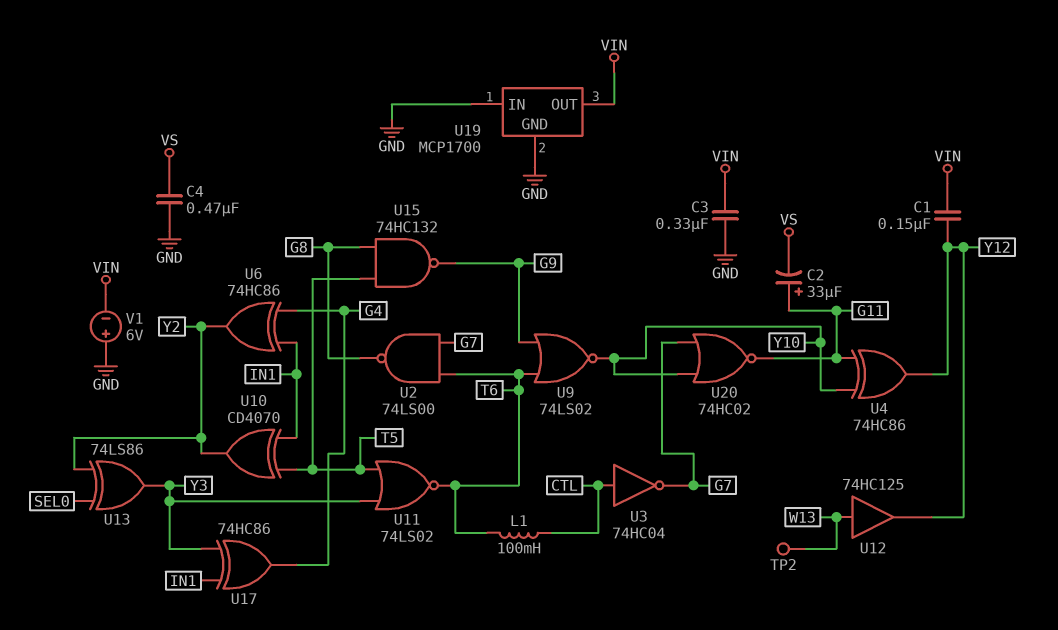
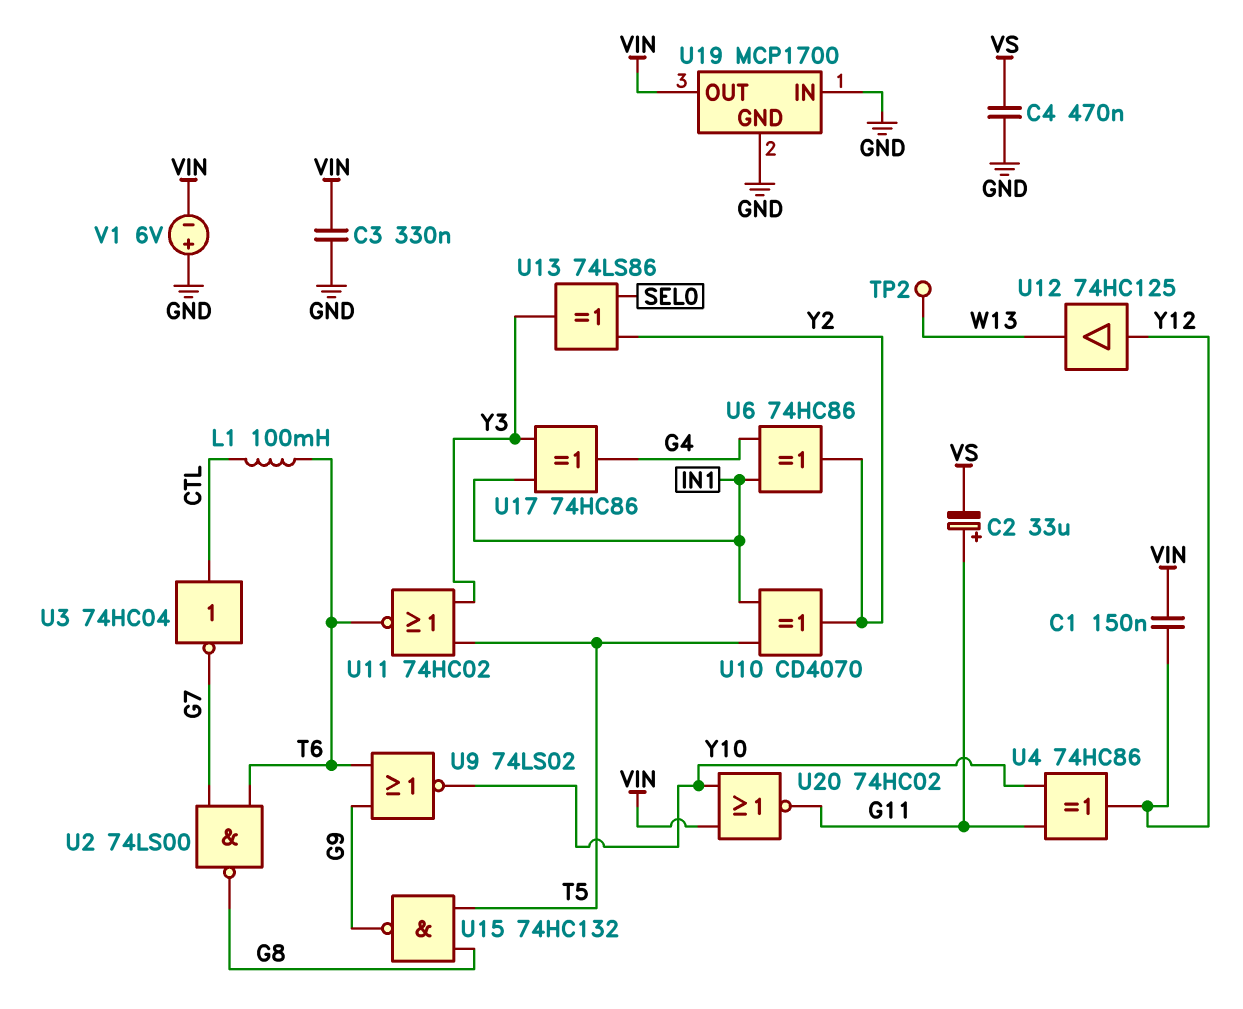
U11: NOR 74LS02 (in T5, in Y3, out T6) -> NOR 74HC02 (in T5, in Y3, out T6)
U12: buffer 74HC125 (in W13, out Y12) -> buffer 74HC125 (in Y12, out W13)
U20: NOR 74HC02 (in G7, in Y10, out G11) -> NOR 74HC02 (in VIN, in Y10, out G11)

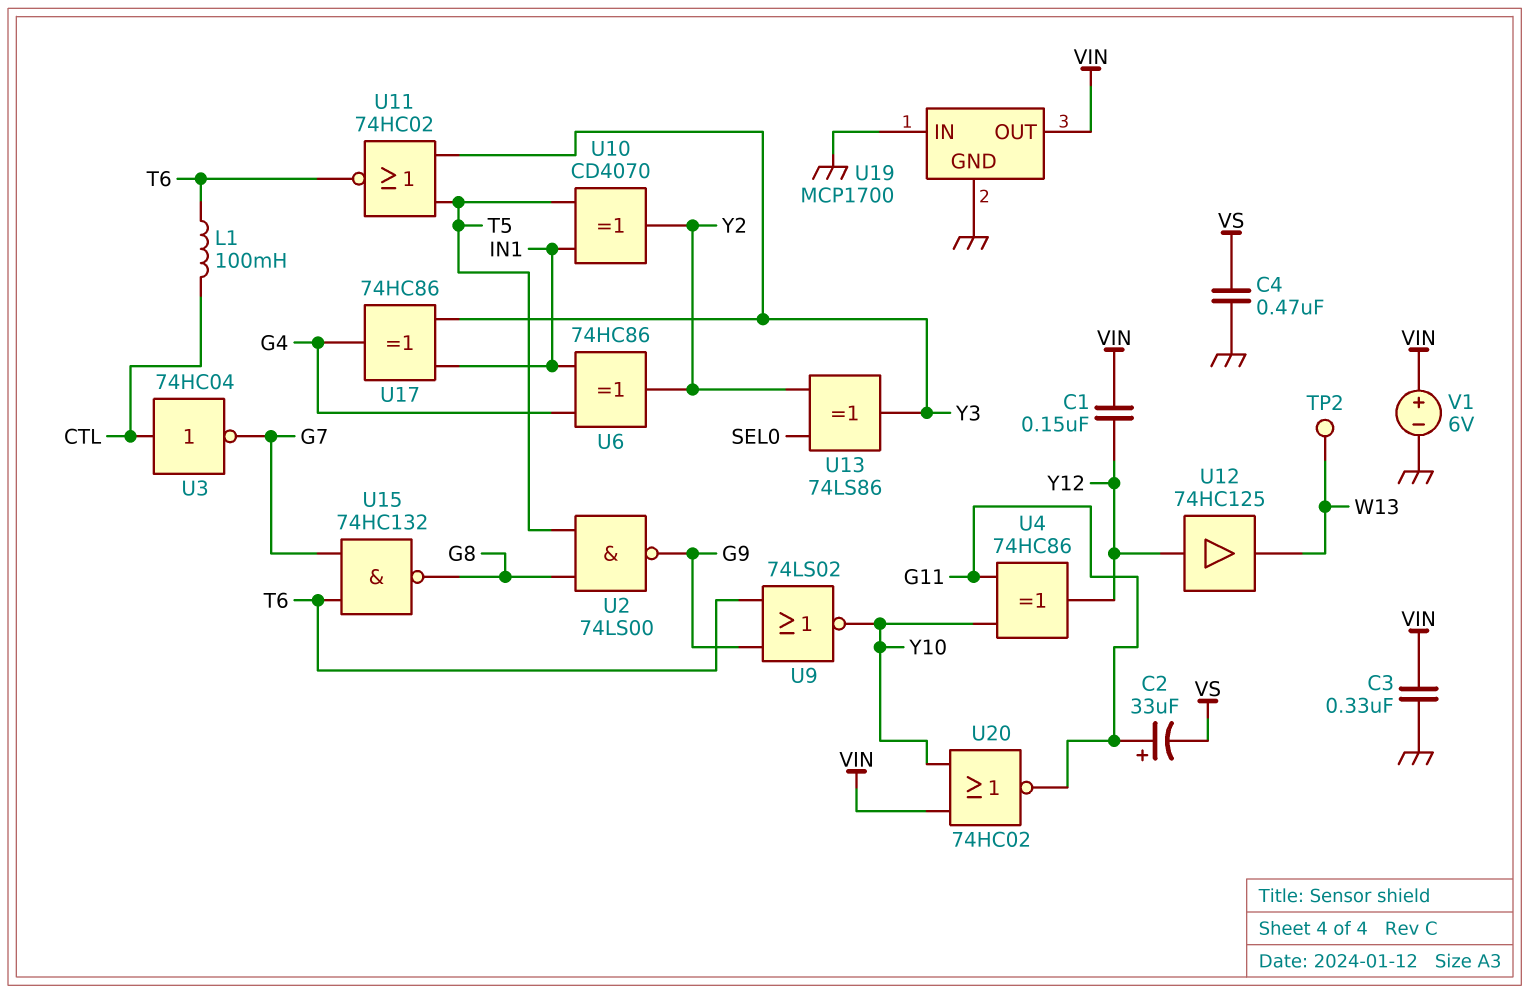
U2: NAND 74LS00 (in G7, in T6, out G8) -> NAND 74LS00 (in G8, in T5, out G9)
U15: NAND 74HC132 (in G8, in T5, out G9) -> NAND 74HC132 (in G7, in T6, out G8)
V1: 6V (plus GND, minus VIN) -> 6V (plus VIN, minus GND)

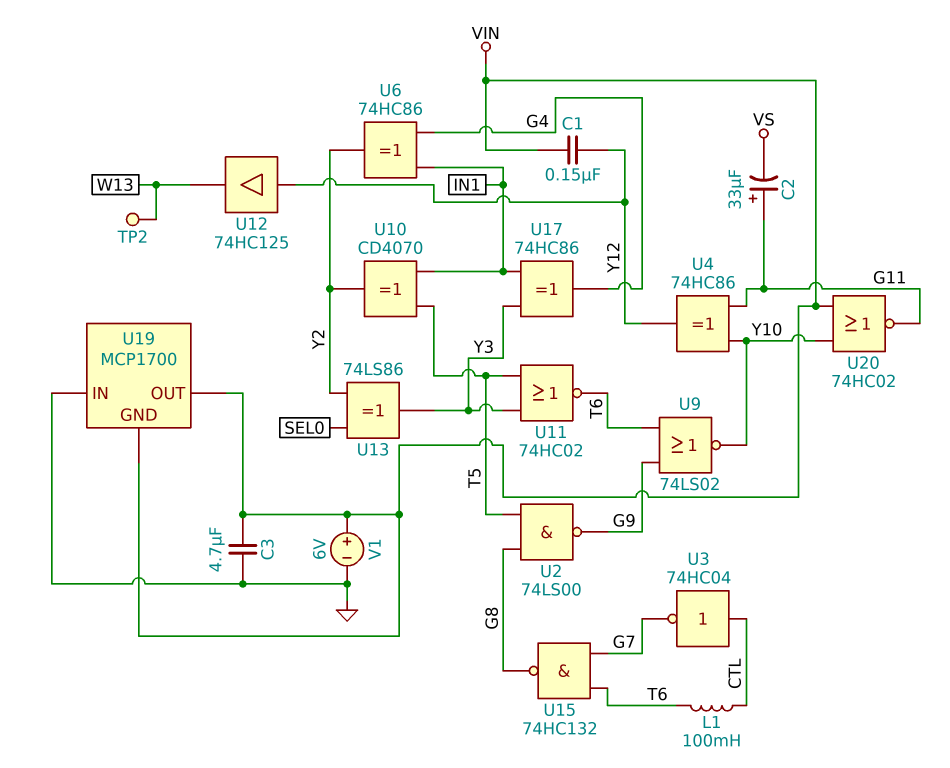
C3: 330nF (GND, VIN) -> 4.7uF (GND, VIN)
C4: 470nF (GND, VS) -> none
U19 pin GND: GND -> VIN

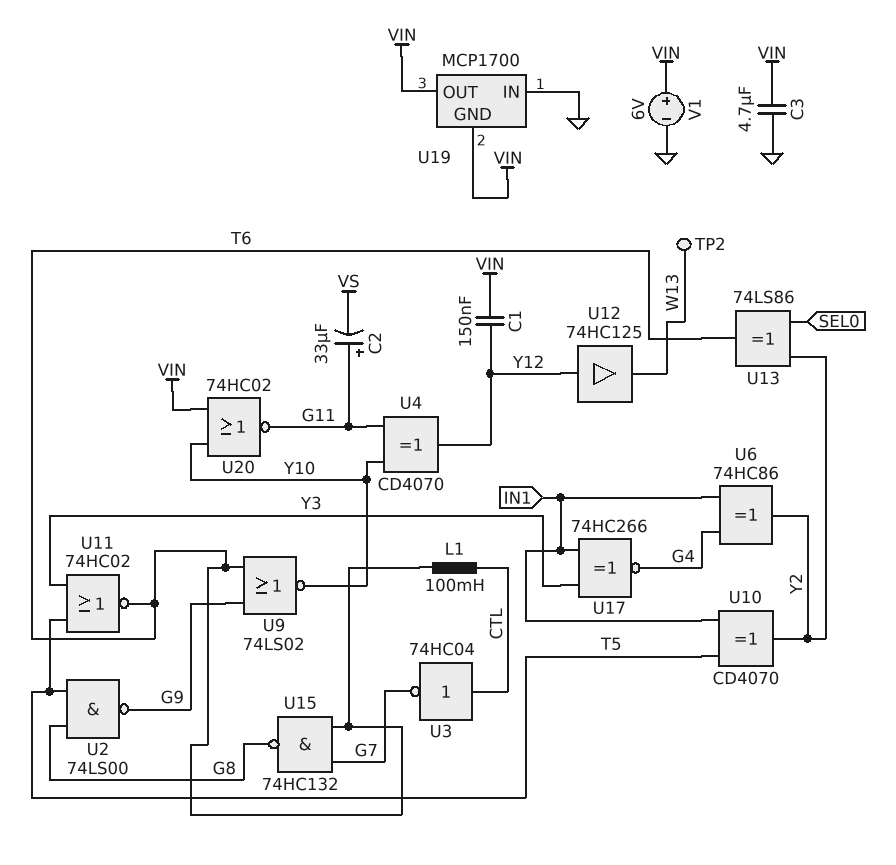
U4: XOR 74HC86 (in G11, in Y10, out Y12) -> XOR CD4070 (in G11, in Y10, out Y12)
U13: XOR 74LS86 (in SEL0, in Y2, out Y3) -> XOR 74LS86 (in SEL0, in Y2, out T6)
U17: XOR 74HC86 (in IN1, in Y3, out G4) -> XNOR 74HC266 (in IN1, in Y3, out G4)

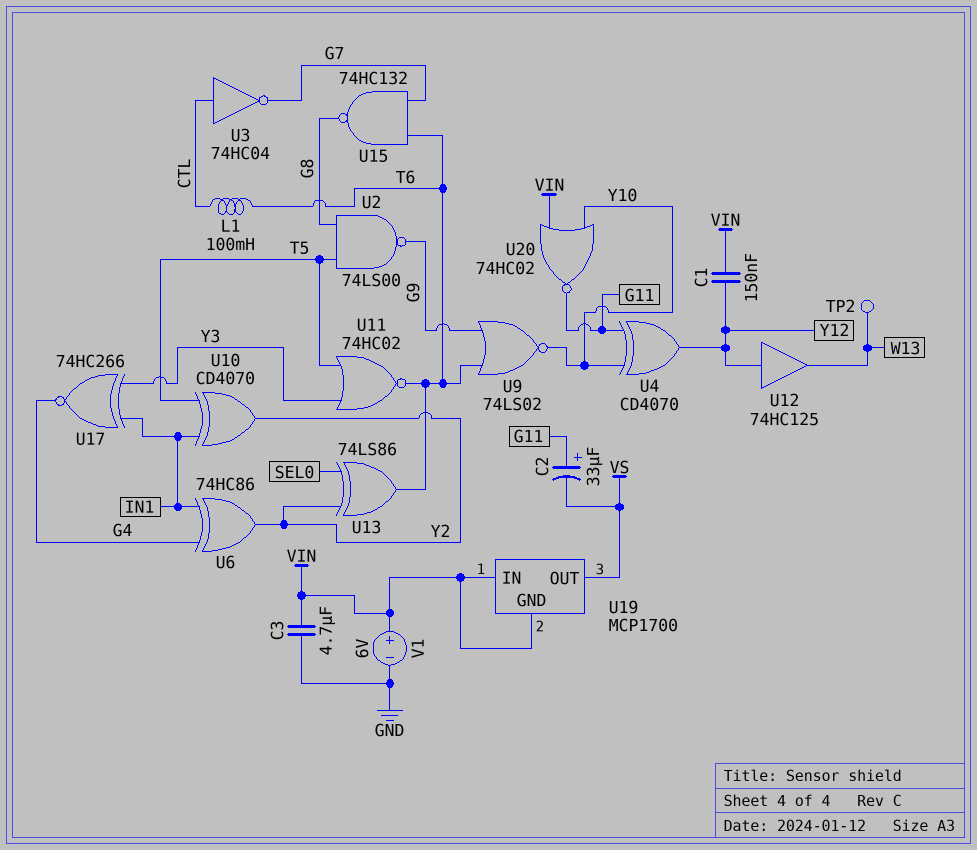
U19 pin IN: GND -> VIN
U19 pin OUT: VIN -> VS

